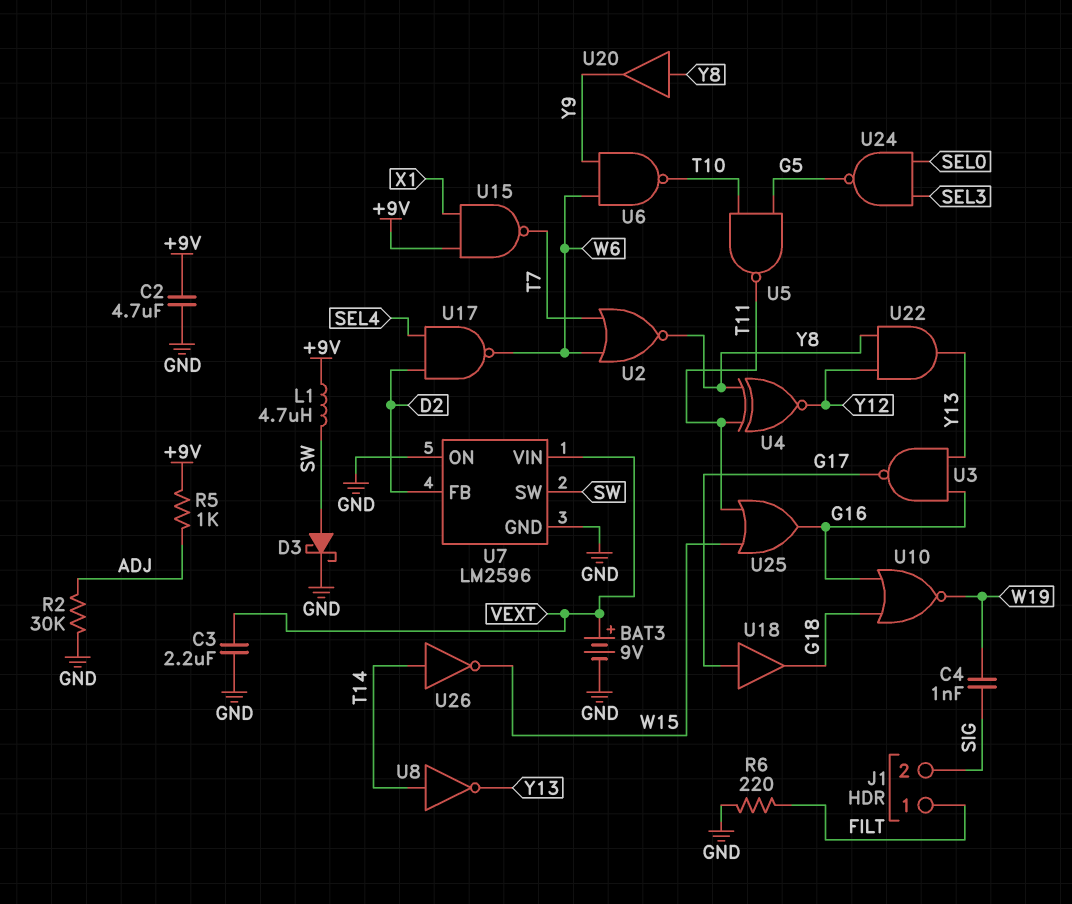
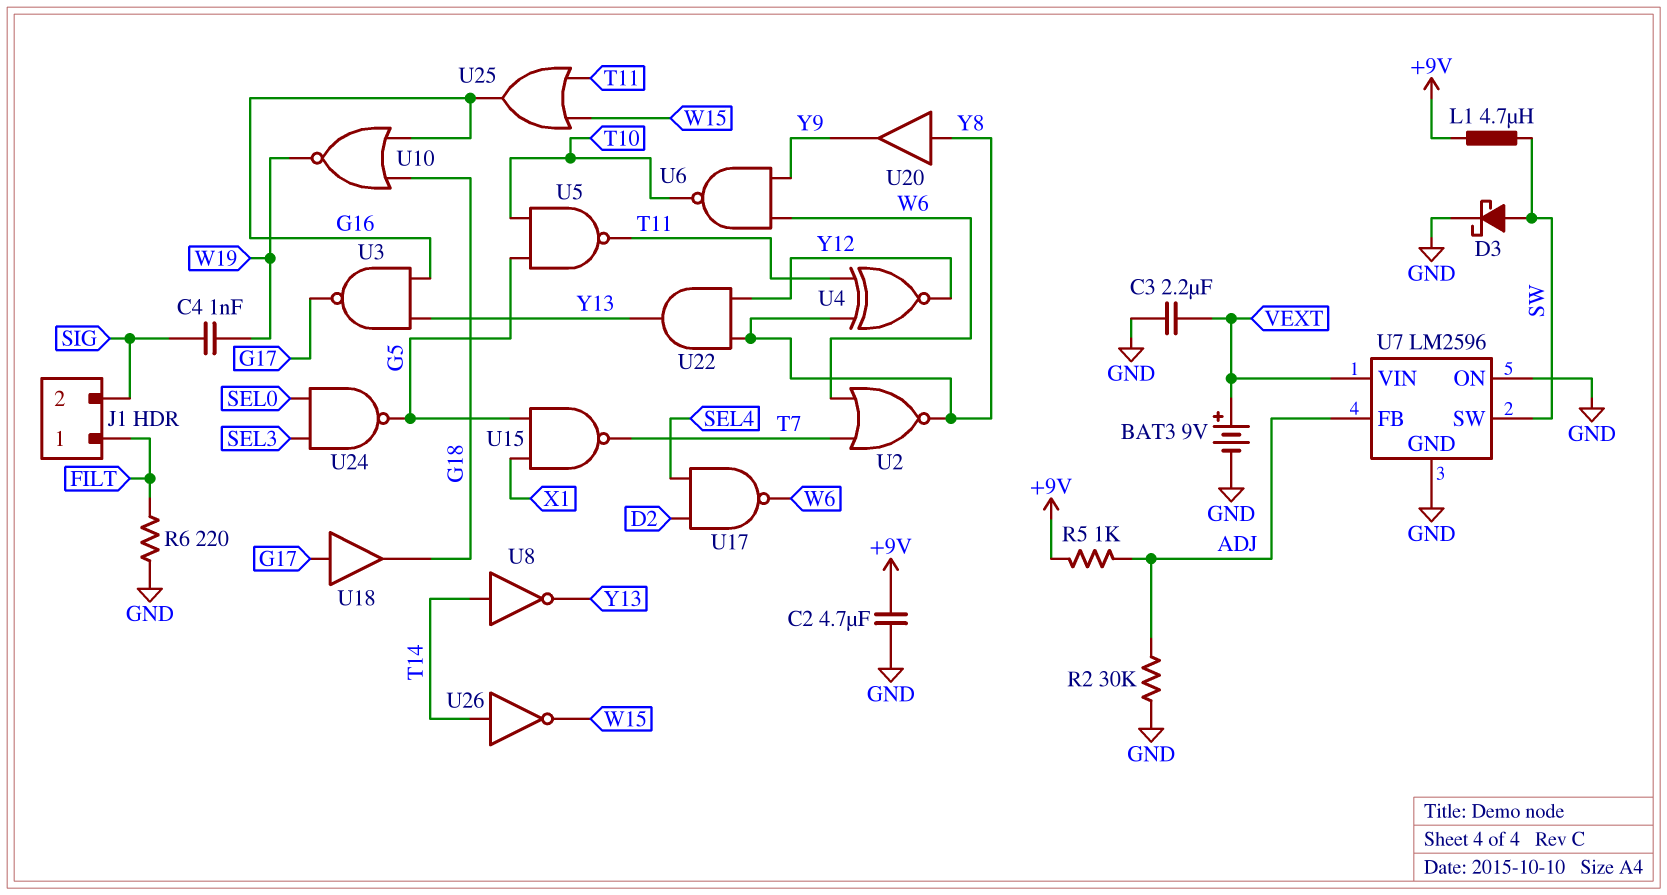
U7 pin FB: D2 -> ADJ
U15: NAND (in +9V, in X1, out T7) -> NAND (in G5, in X1, out T7)

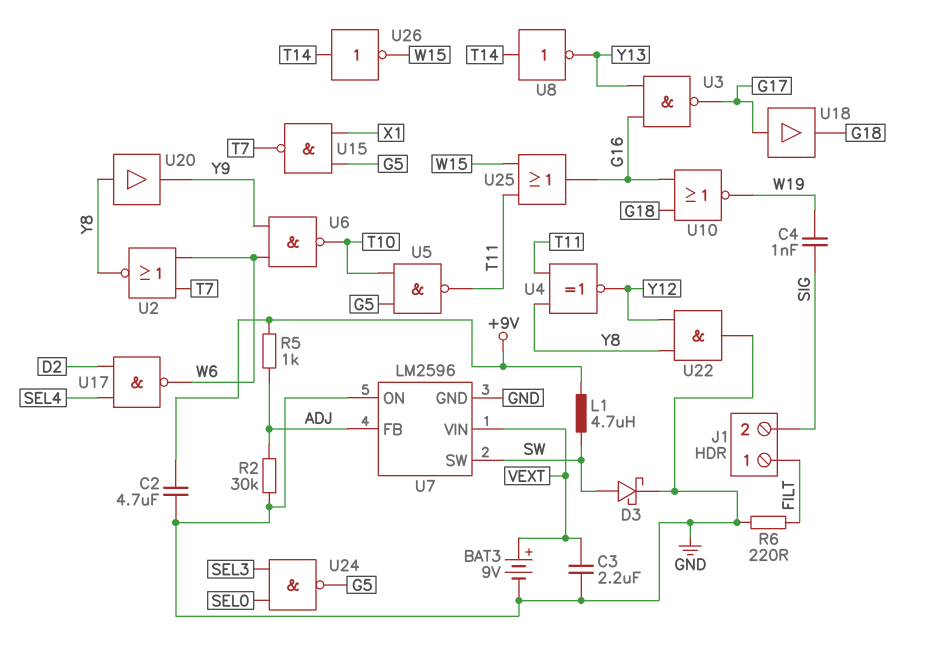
U22: AND (in Y8, in Y12, out Y13) -> AND (in Y8, in Y12, out GND)

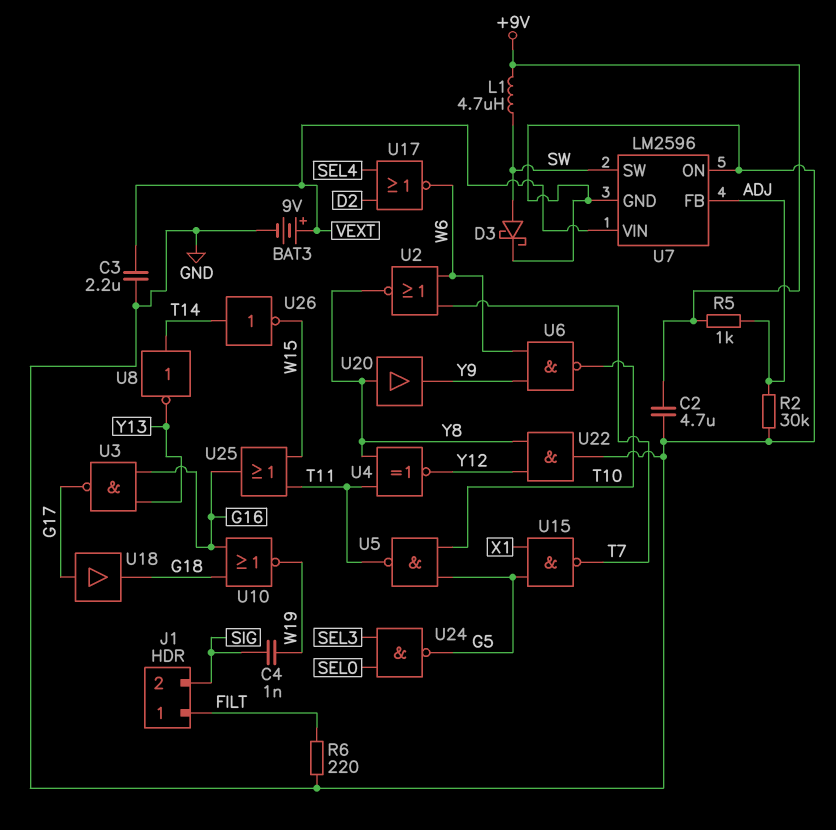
U17: NAND (in D2, in SEL4, out W6) -> NOR (in D2, in SEL4, out W6)

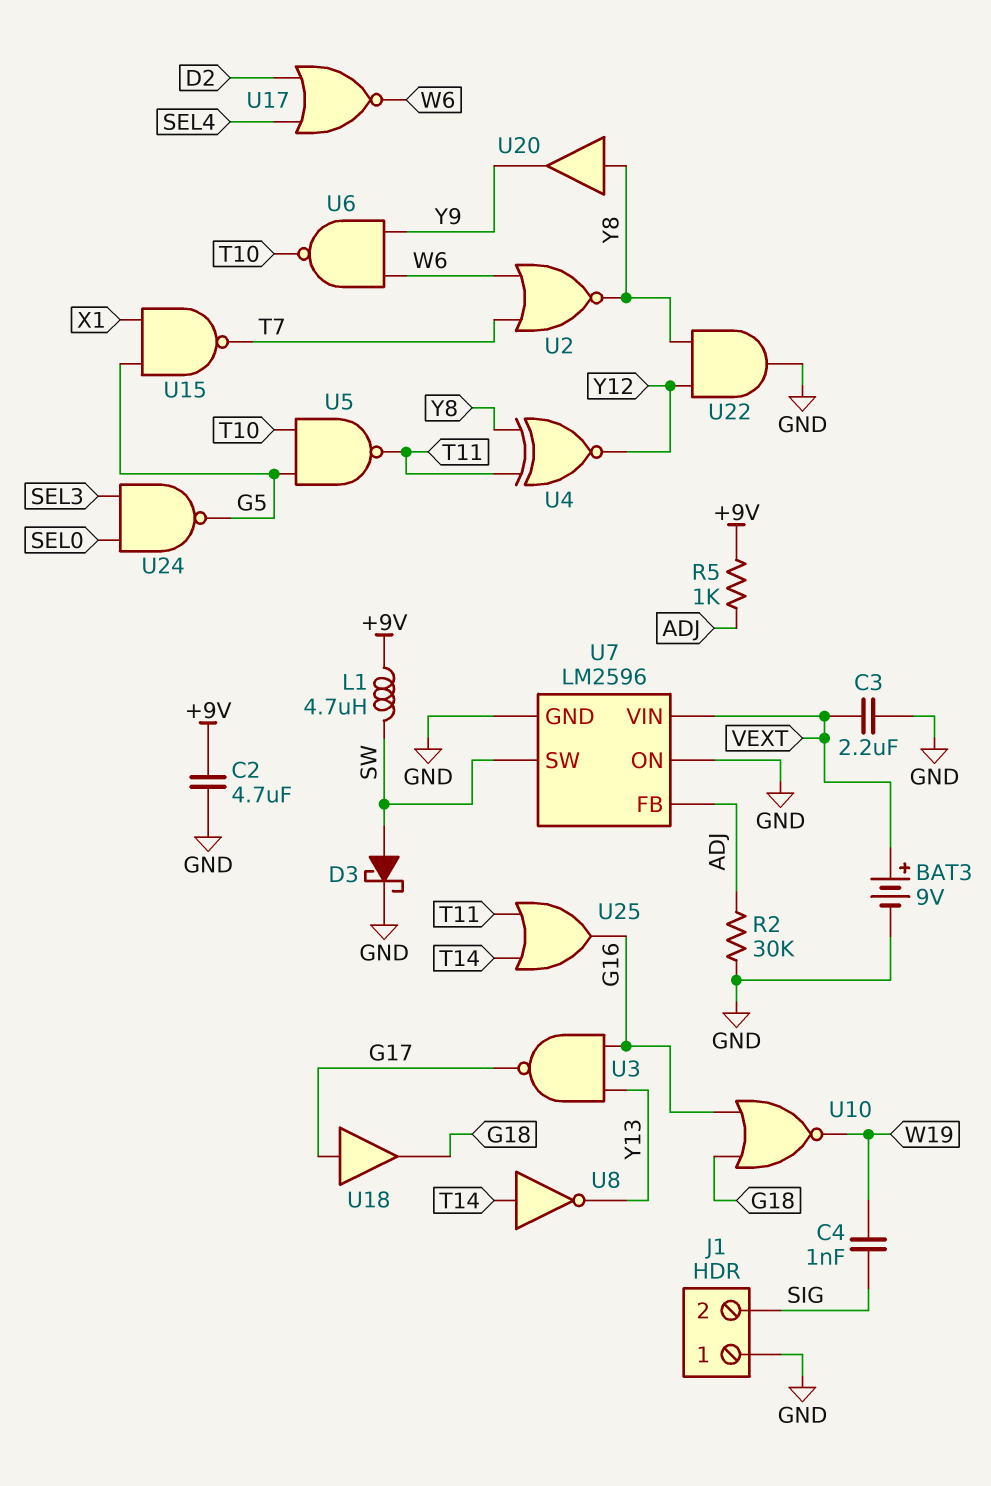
J1 pin 1: FILT -> GND
R6: 220 (FILT, GND) -> none
U25: OR (in T11, in W15, out G16) -> OR (in T11, in T14, out G16)
U26: NOT (in T14, out W15) -> none

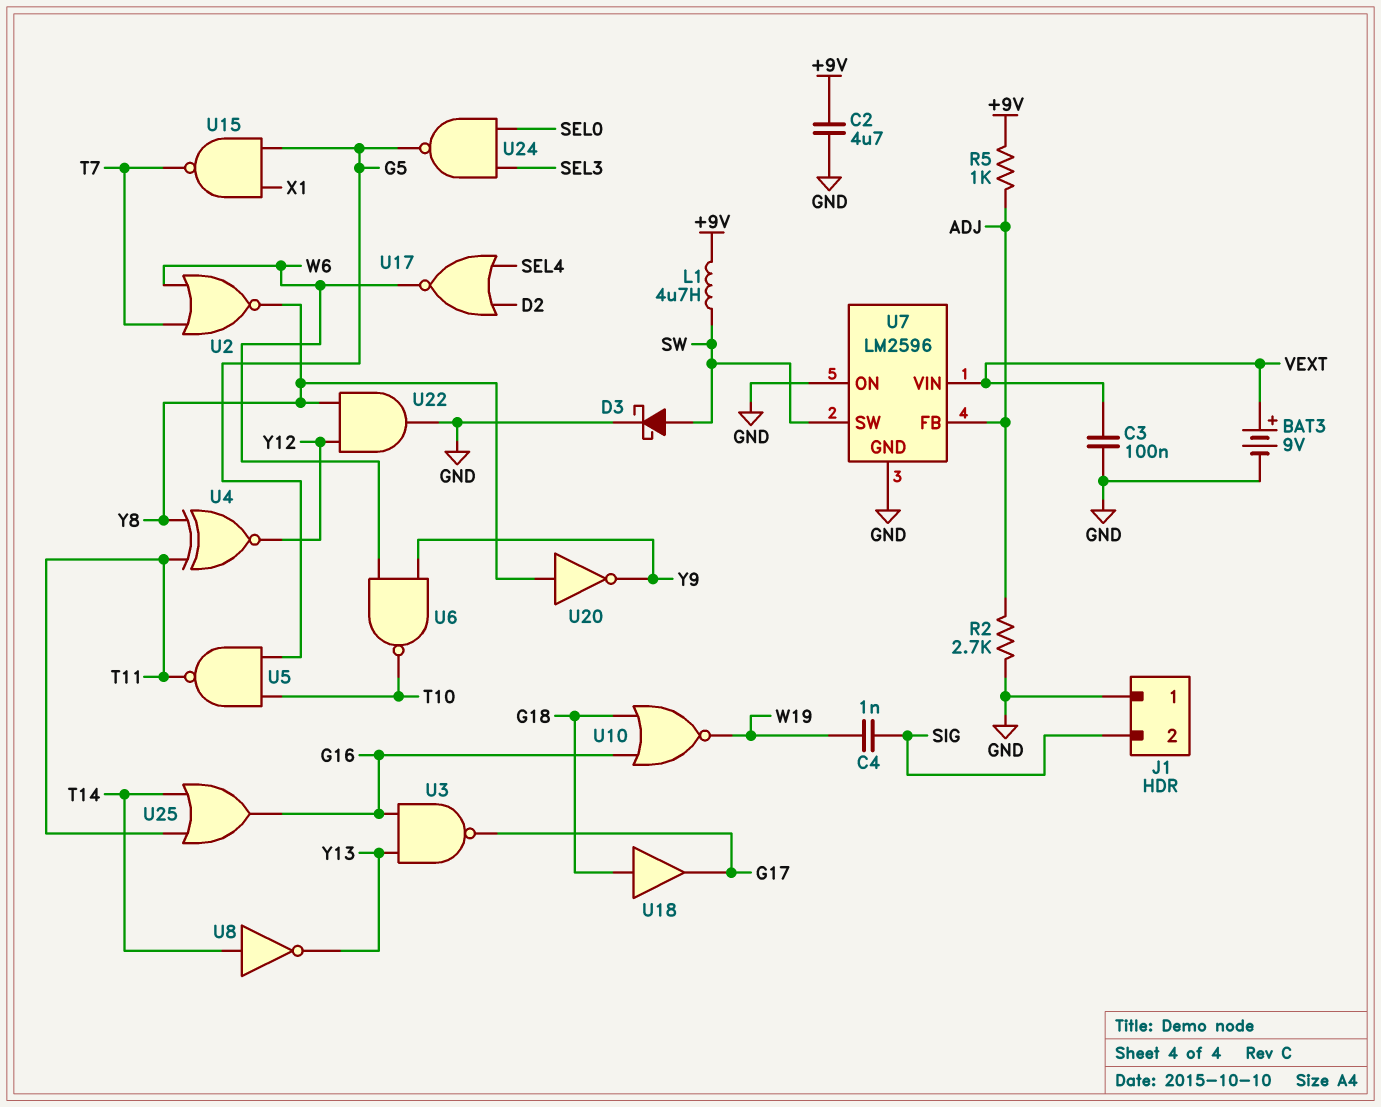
C3: 2.2uF (GND, VEXT) -> 100nF (GND, VEXT)
R2: 30k (ADJ, GND) -> 2.7k (ADJ, GND)
U18: buffer (in G17, out G18) -> buffer (in G18, out G17)
U20: buffer (in Y8, out Y9) -> NOT (in Y8, out Y9)

